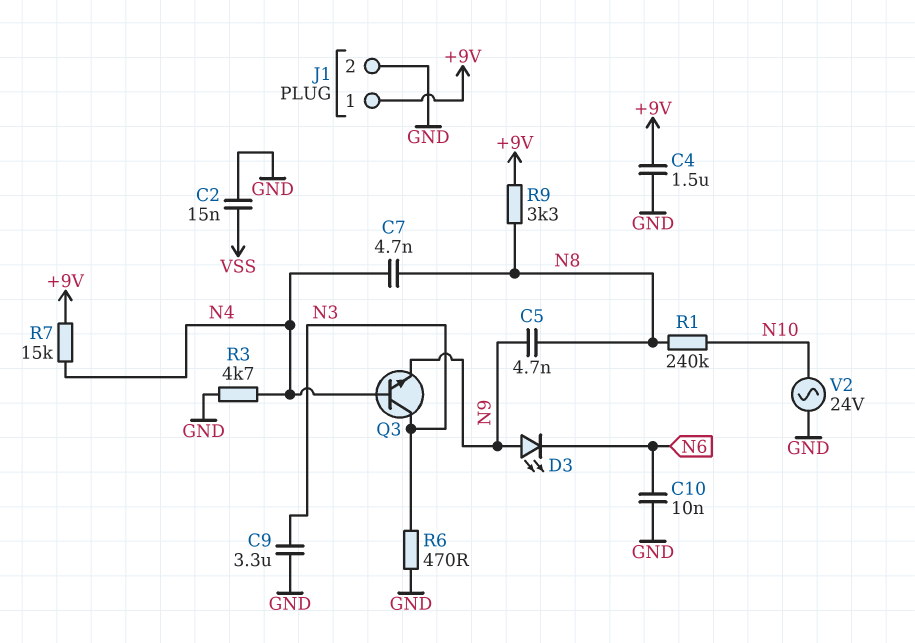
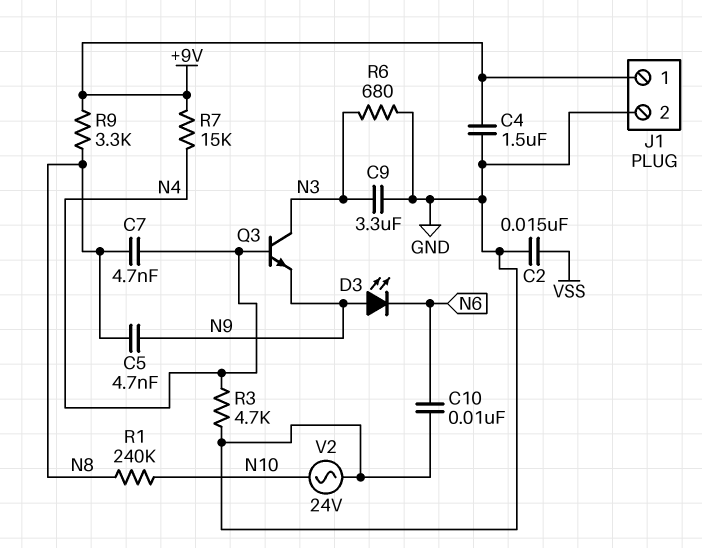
R6: 470 (GND, N3) -> 680 (GND, N3)

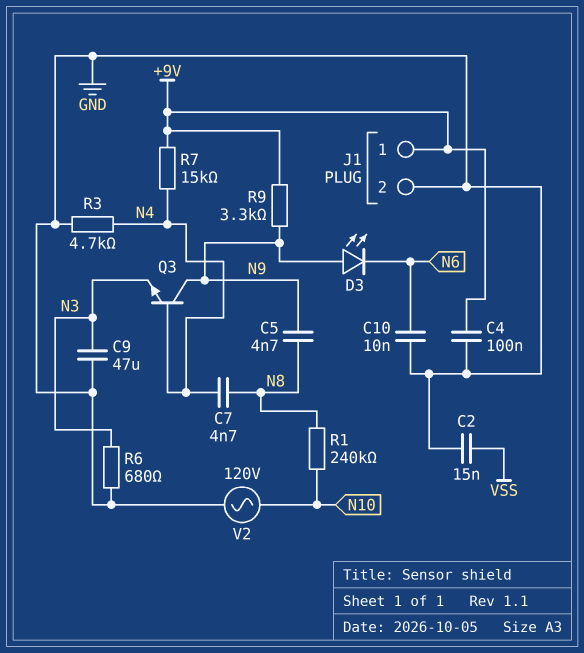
C4: 1.5uF (+9V, GND) -> 100nF (+9V, GND)
C9: 3.3uF (GND, N3) -> 47uF (GND, N3)
Q3: NPN (B N4, C N3, E N9) -> NPN (B N4, C N9, E N3)
R9: 3.3k (+9V, N8) -> 3.3k (+9V, N9)
V2: AC 24V (GND, N10) -> AC 120V (GND, N10)

